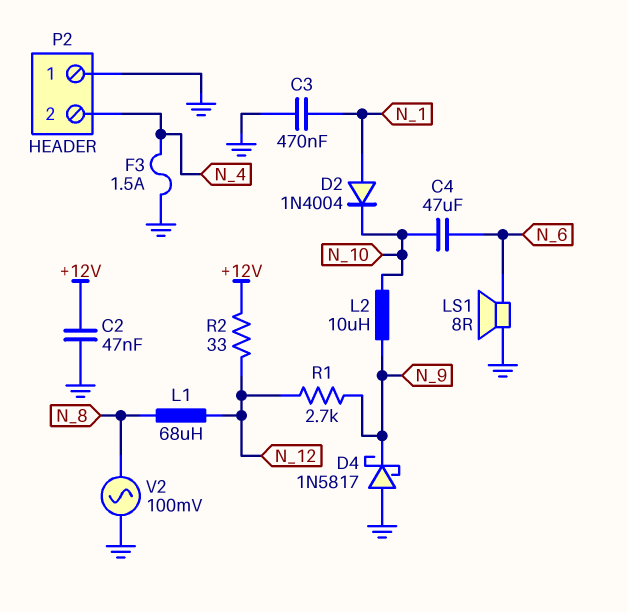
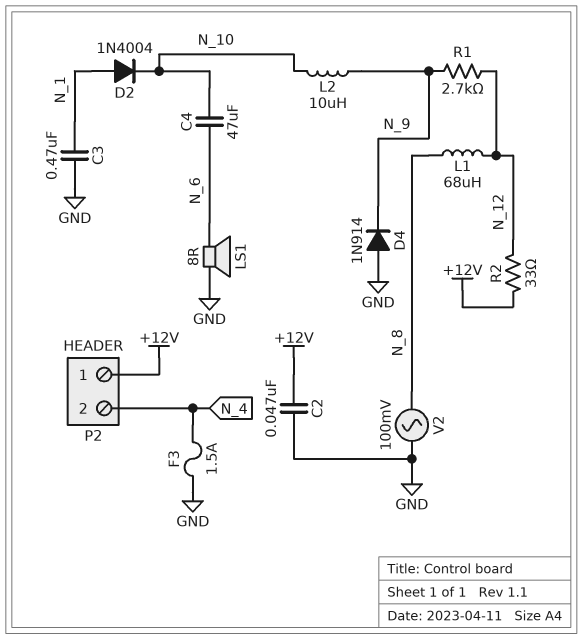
D4: schottky 1N5817 (A GND, K N_9) -> diode 1N914 (A GND, K N_9)
P2 pin 1: GND -> +12V

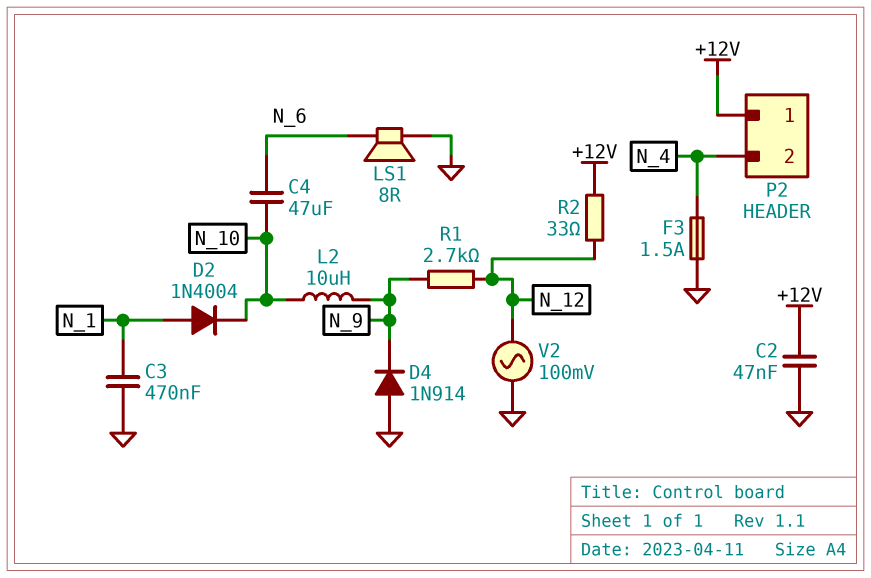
L1: 68uH (N_8, N_12) -> none
V2: AC 100mV (GND, N_8) -> AC 100mV (GND, N_12)

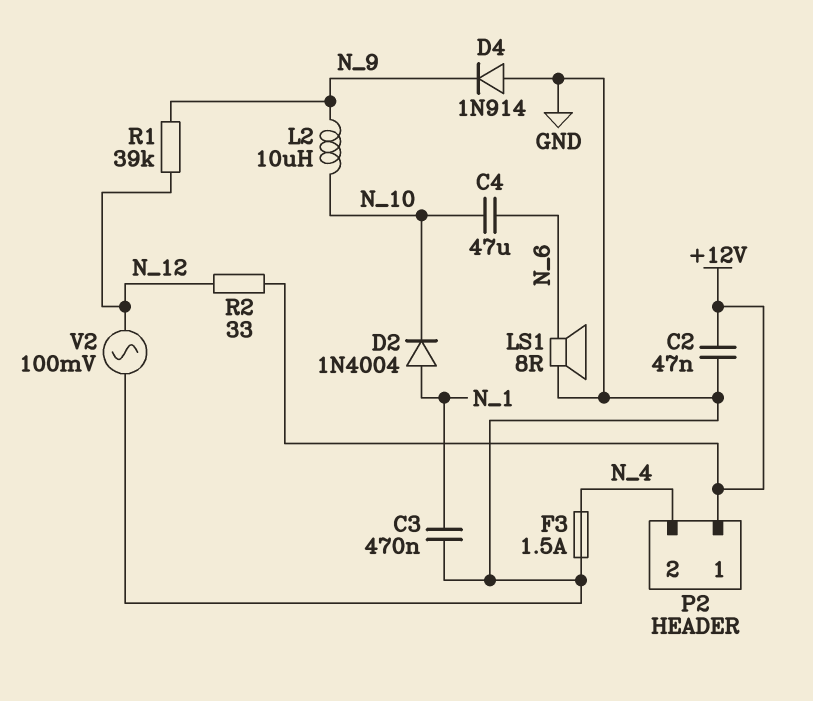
R1: 2.7k (N_9, N_12) -> 39k (N_9, N_12)

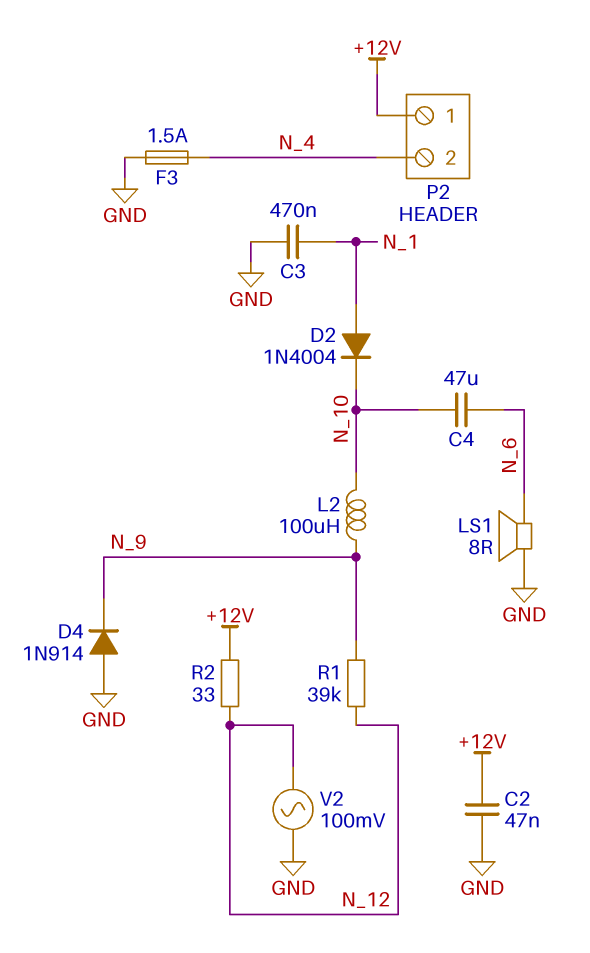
L2: 10uH (N_9, N_10) -> 100uH (N_9, N_10)

